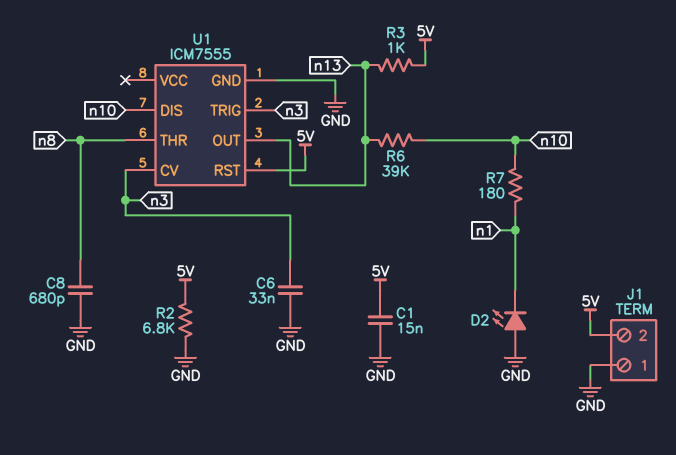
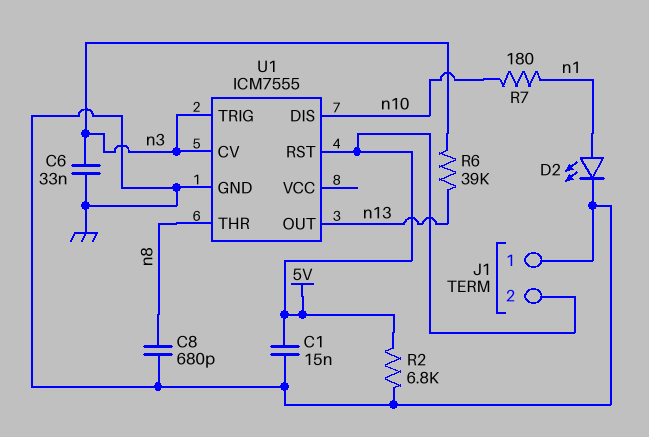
D2: LED (A GND, K n1) -> LED (A n1, K GND)
R3: 1k (5V, n13) -> none
R6: 39k (n10, n13) -> 39k (n3, n13)

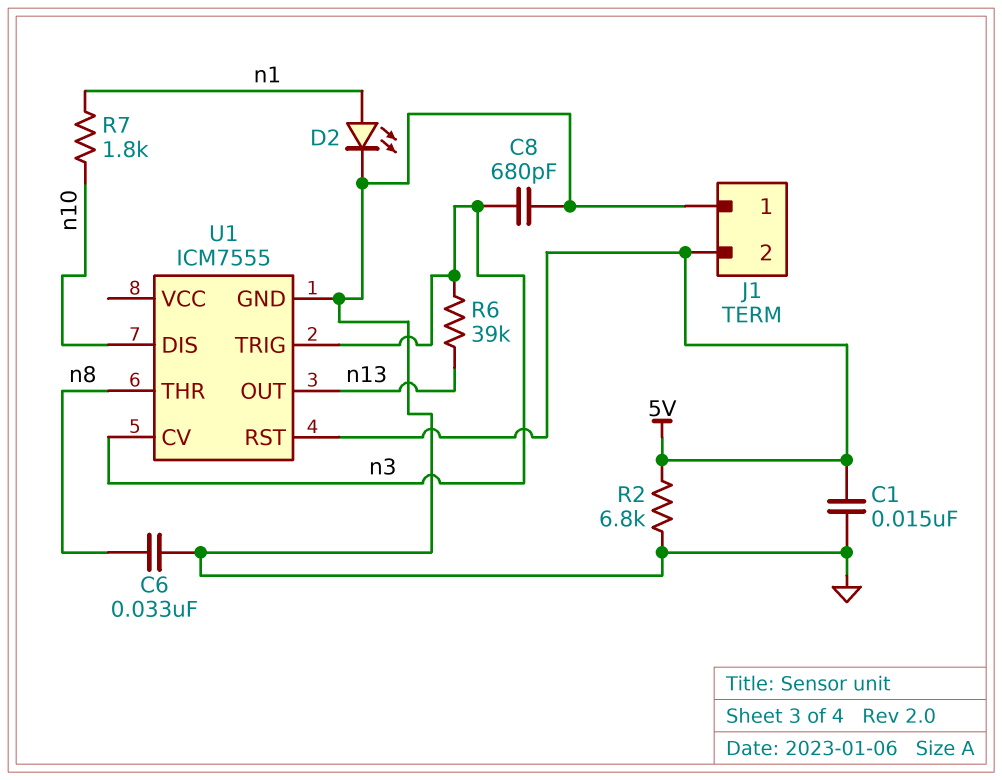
C6: 33nF (GND, n3) -> 33nF (GND, n8)
C8: 680pF (GND, n8) -> 680pF (GND, n3)
R7: 180 (n1, n10) -> 1.8k (n1, n10)

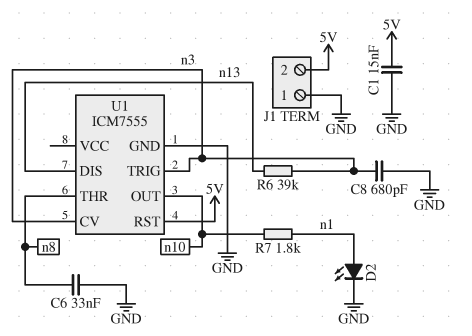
R2: 6.8k (5V, GND) -> none
U1 pin DIS: n10 -> n13
U1 pin OUT: n13 -> n10

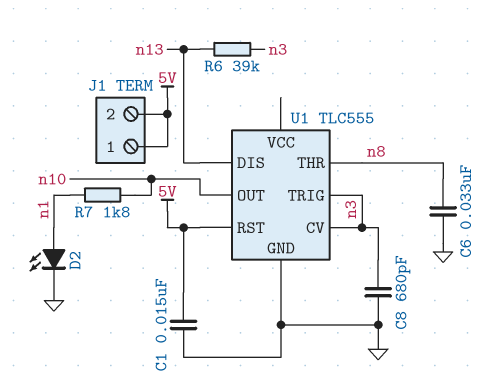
J1 pin 1: GND -> 5V
U1: ICM7555 -> TLC555

